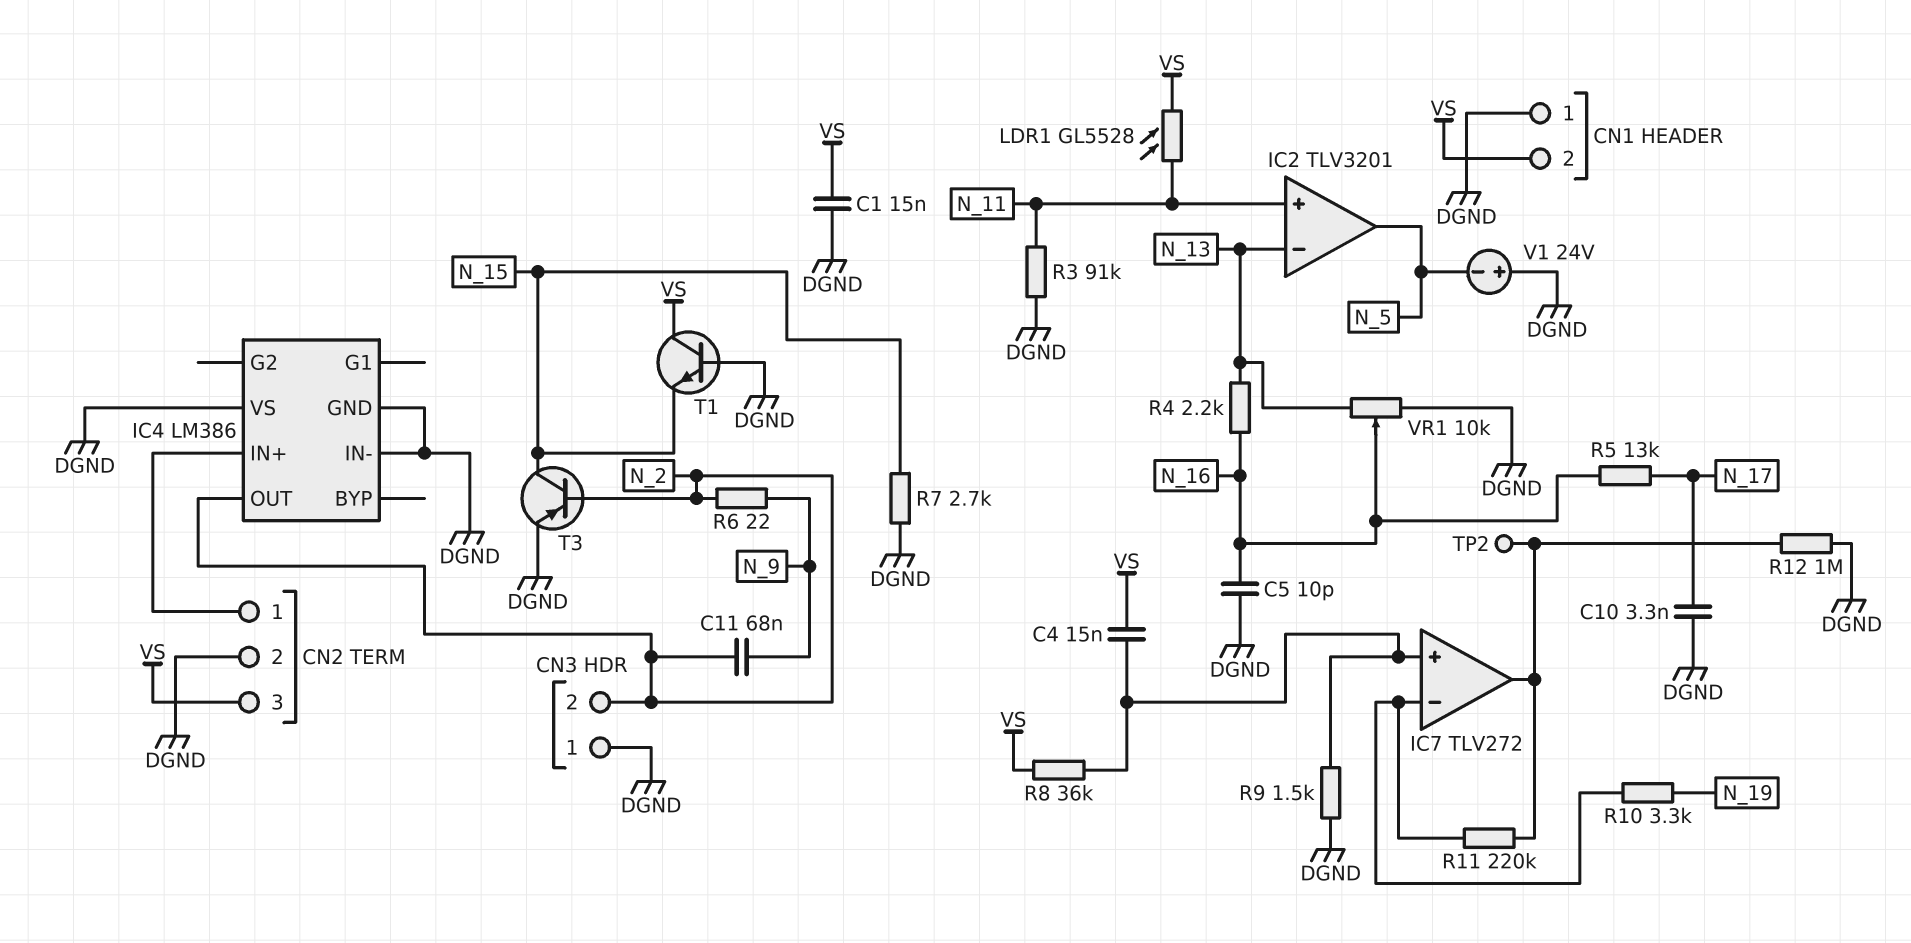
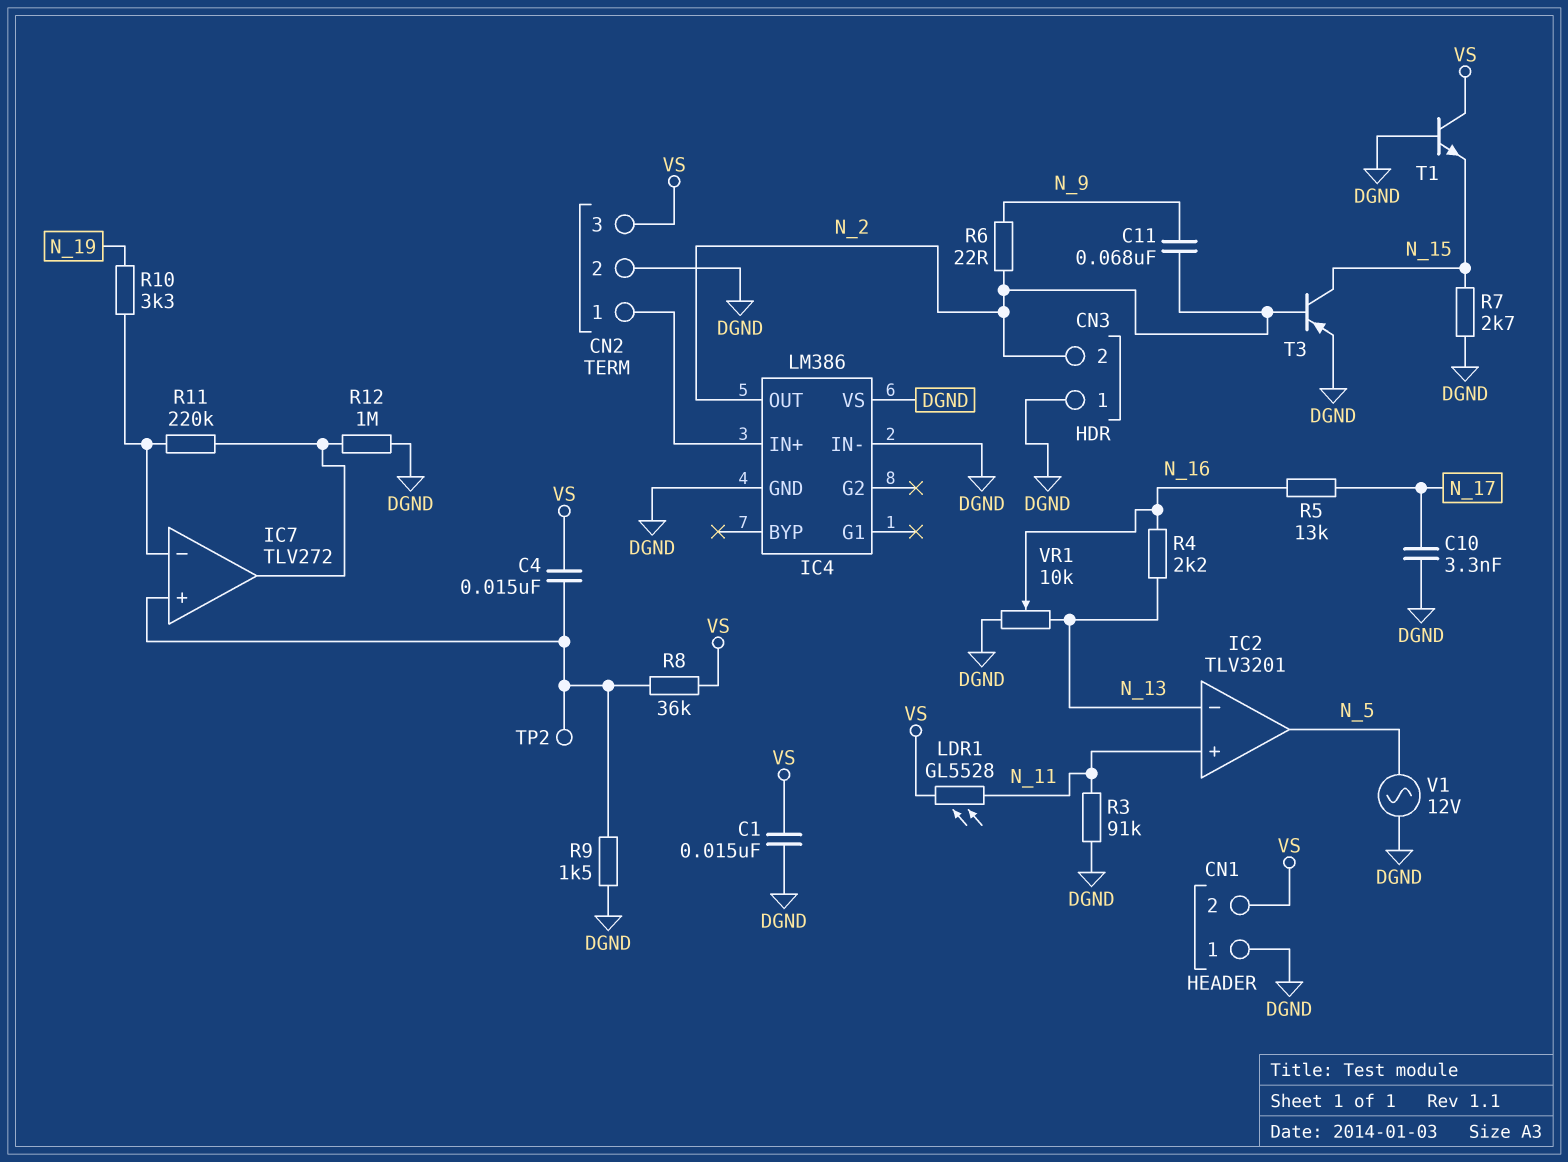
C5: 10pF (DGND, N_16) -> none
TP2: test point (IC7/out) -> test point (IC7/in+)
V1: 24V (plus DGND, minus N_5) -> AC 12V (DGND, N_5)

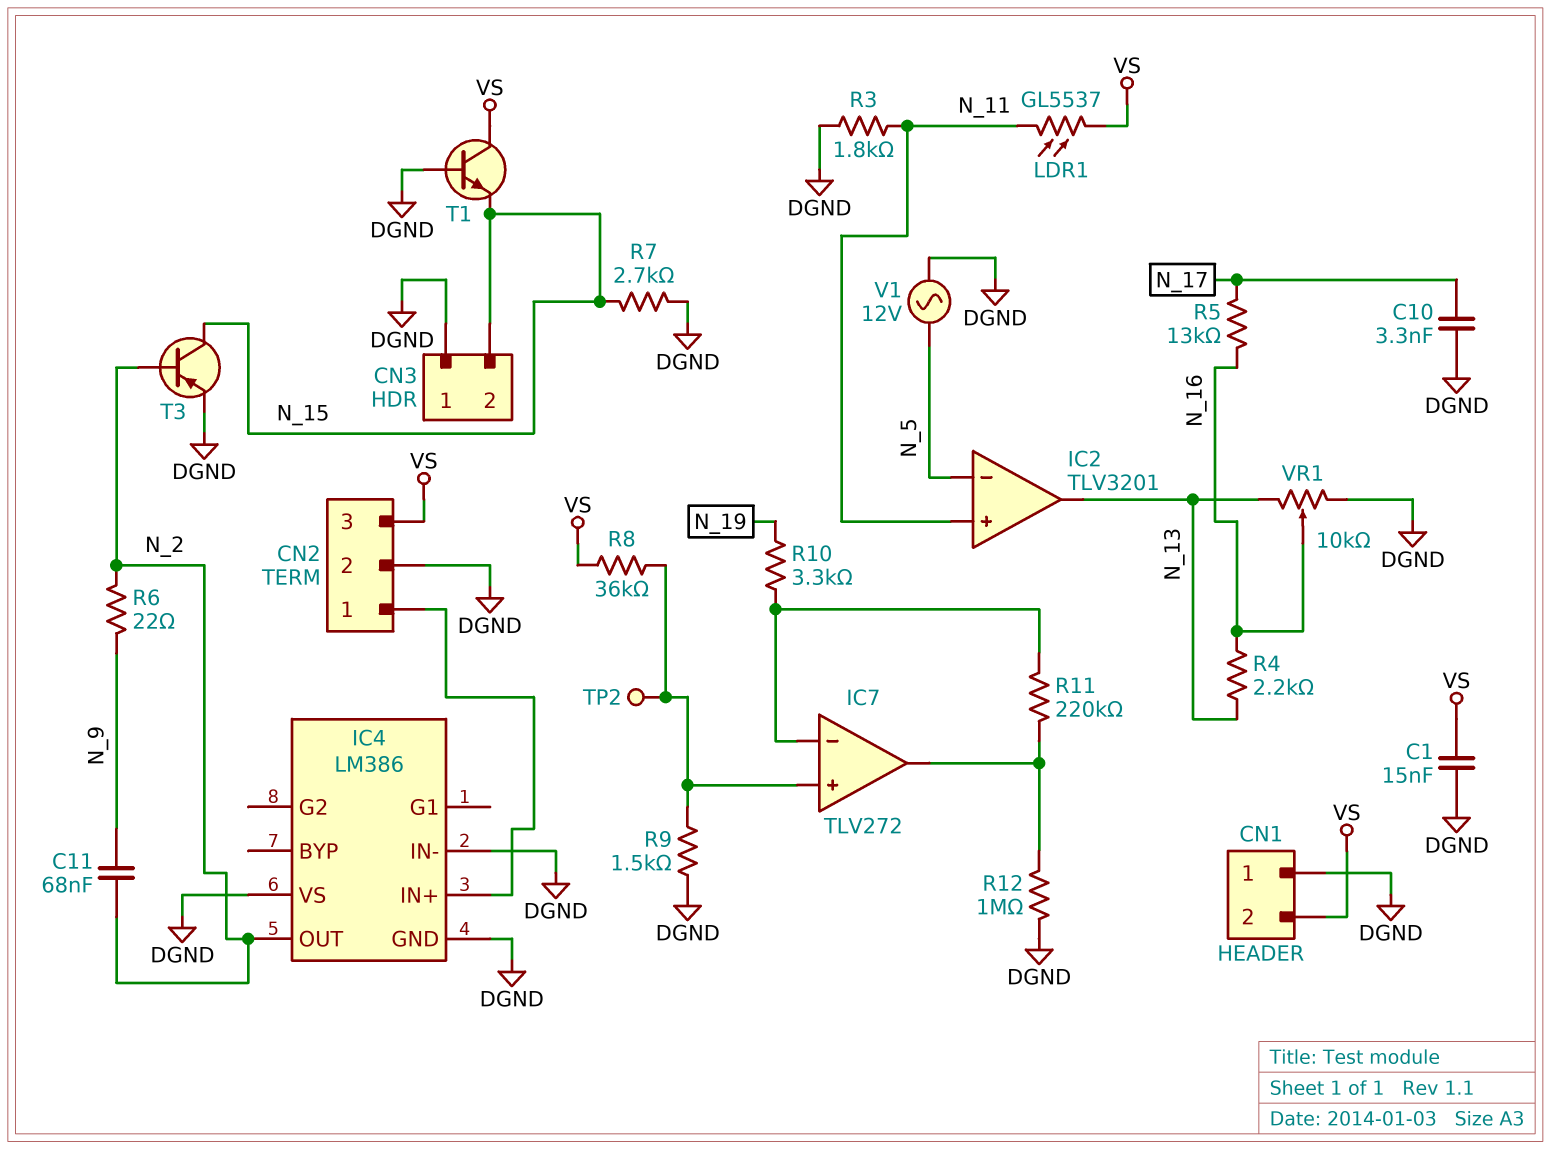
C4: 15nF (IC7/in+, VS) -> none
CN3 pin 2: N_2 -> N_15
IC2 pin in-: N_13 -> N_5
IC2 pin out: N_5 -> N_13
LDR1: GL5528 (N_11, VS) -> GL5537 (N_11, VS)
R3: 91k (DGND, N_11) -> 1.8k (DGND, N_11)

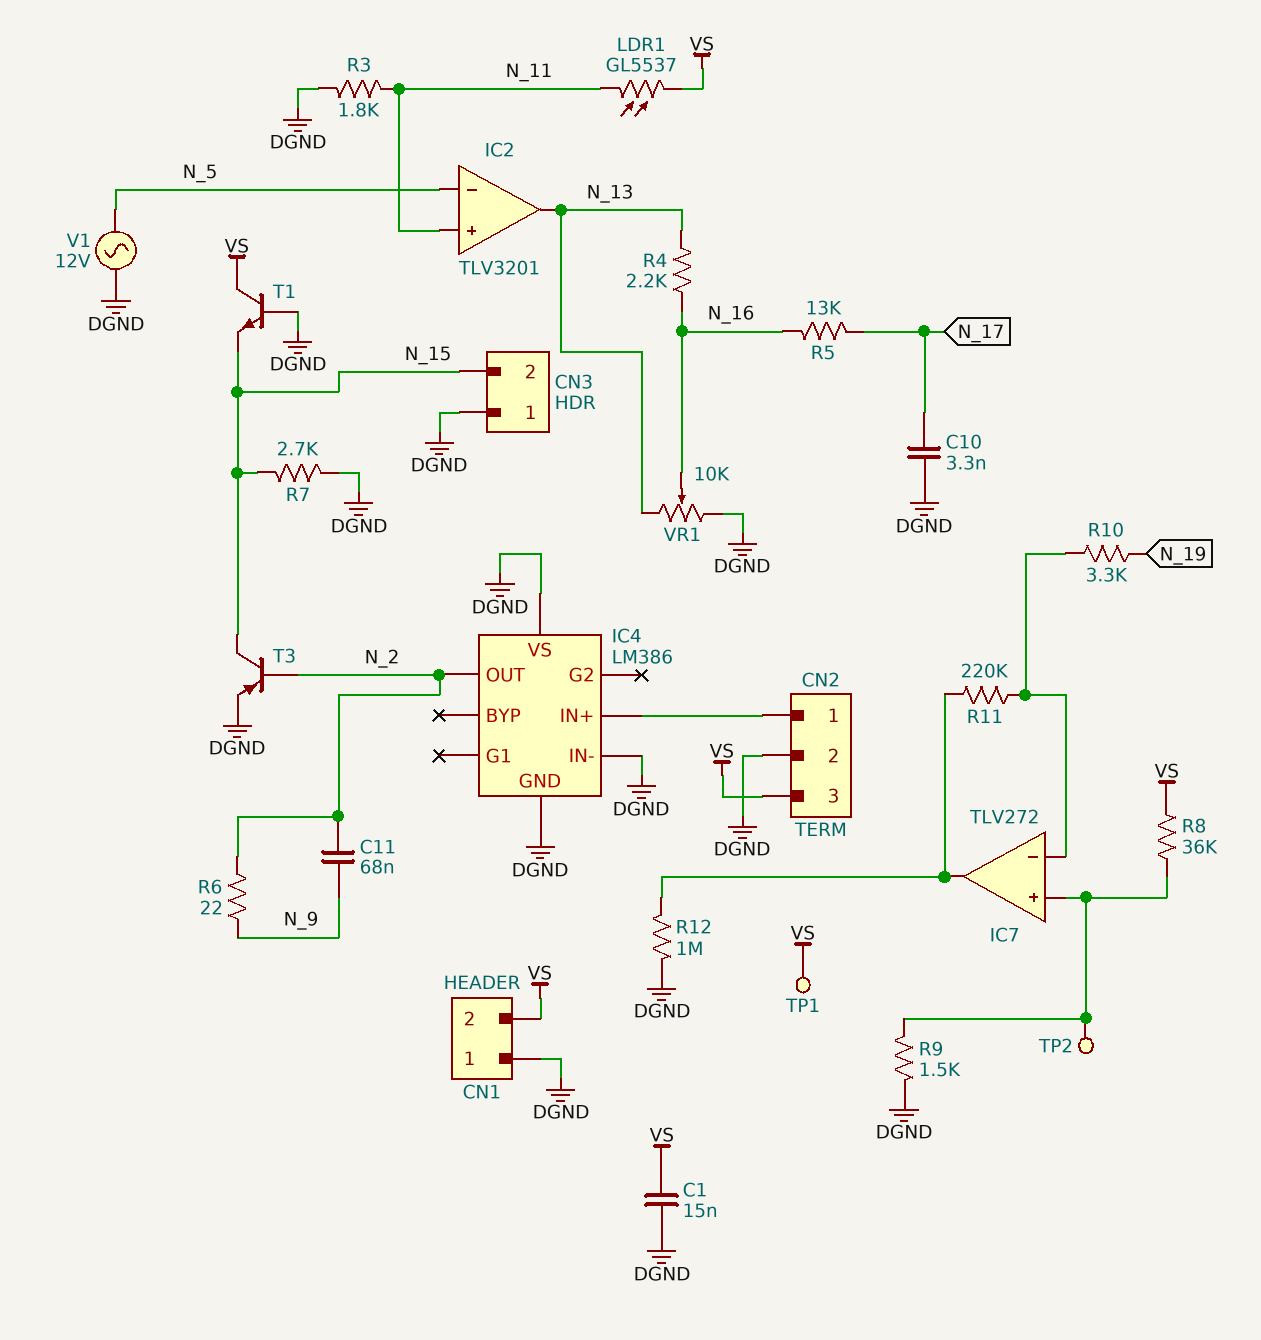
TP1: none -> test point (VS)

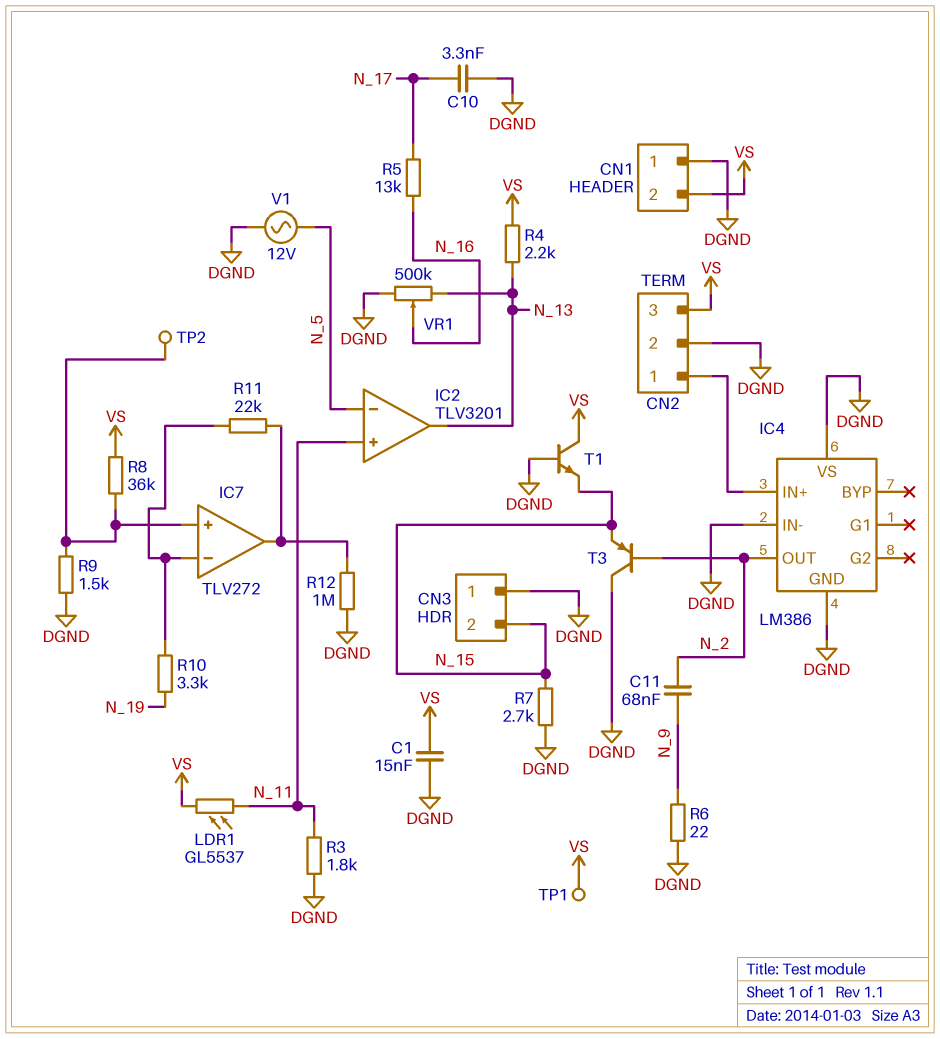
R4: 2.2k (N_13, N_16) -> 2.2k (N_13, VS)
R6: 22 (N_2, N_9) -> 22 (DGND, N_9)
R11: 220k (IC7/in-, IC7/out) -> 22k (IC7/in-, IC7/out)
T3: PNP (B N_2, C N_15, E DGND) -> PNP (B N_2, C DGND, E N_15)
VR1: 10k (DGND, N_13, wiper N_16) -> 500k (DGND, N_13, wiper N_16)

